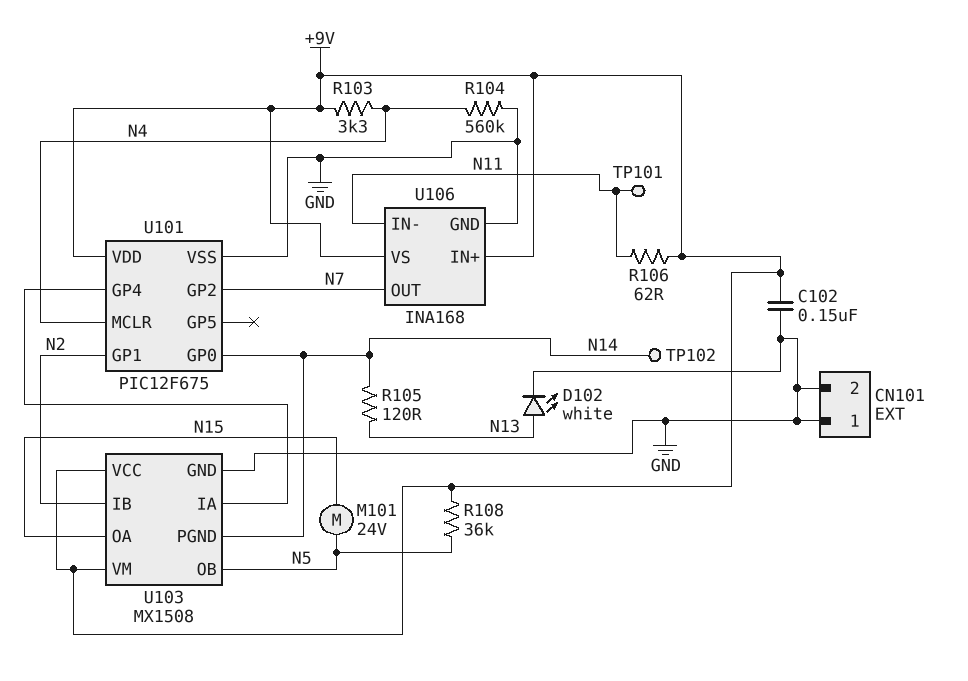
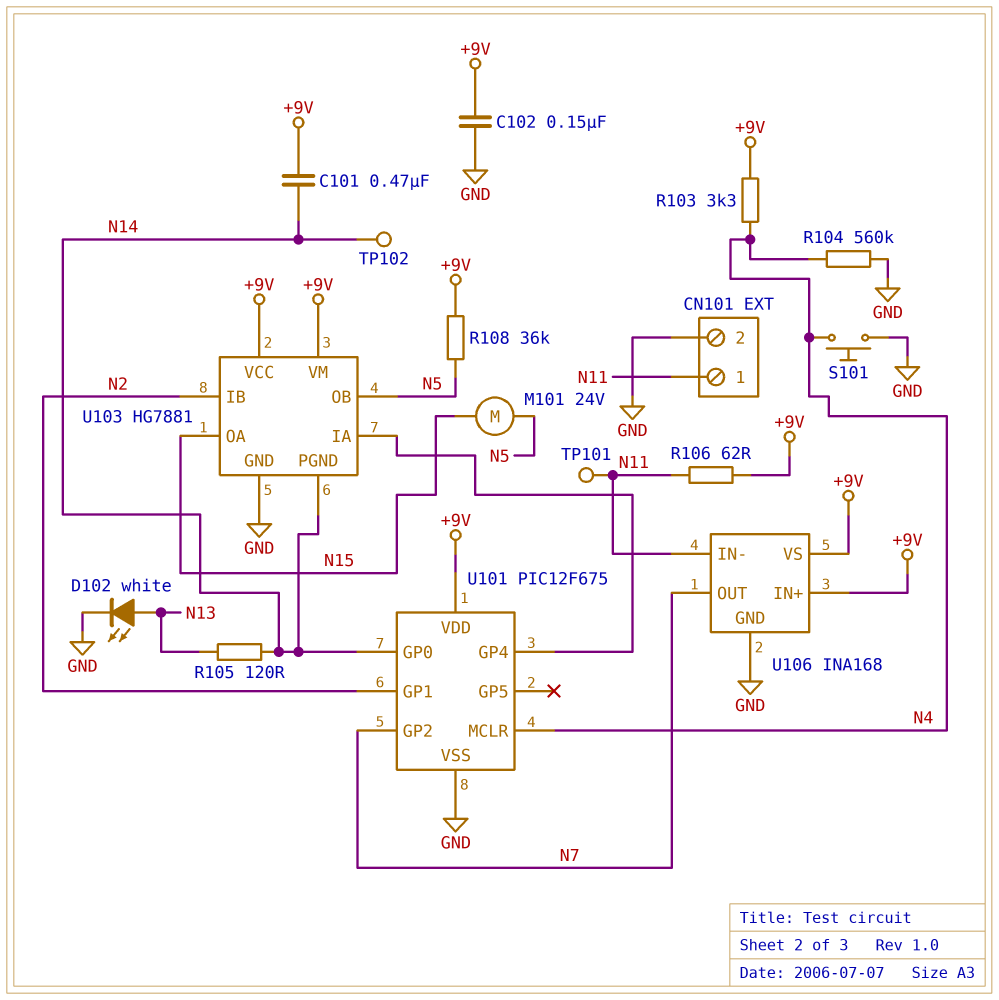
C101: none -> 470nF (+9V, N14)
CN101 pin 1: GND -> N11
S101: none -> button (GND, N4)
U103: MX1508 -> HG7881

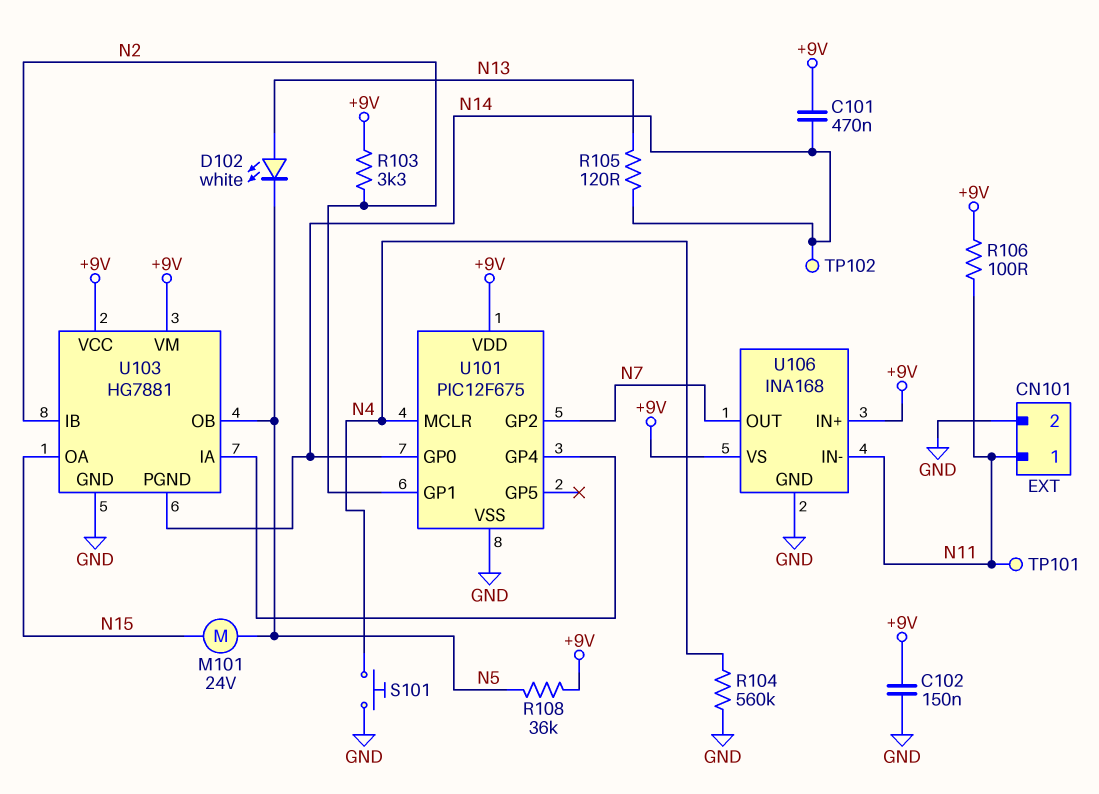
D102: LED white (A N13, K GND) -> LED white (A N13, K N5)
R103: 3.3k (+9V, N4) -> 3.3k (+9V, N2)
R106: 62 (+9V, N11) -> 100 (+9V, N11)

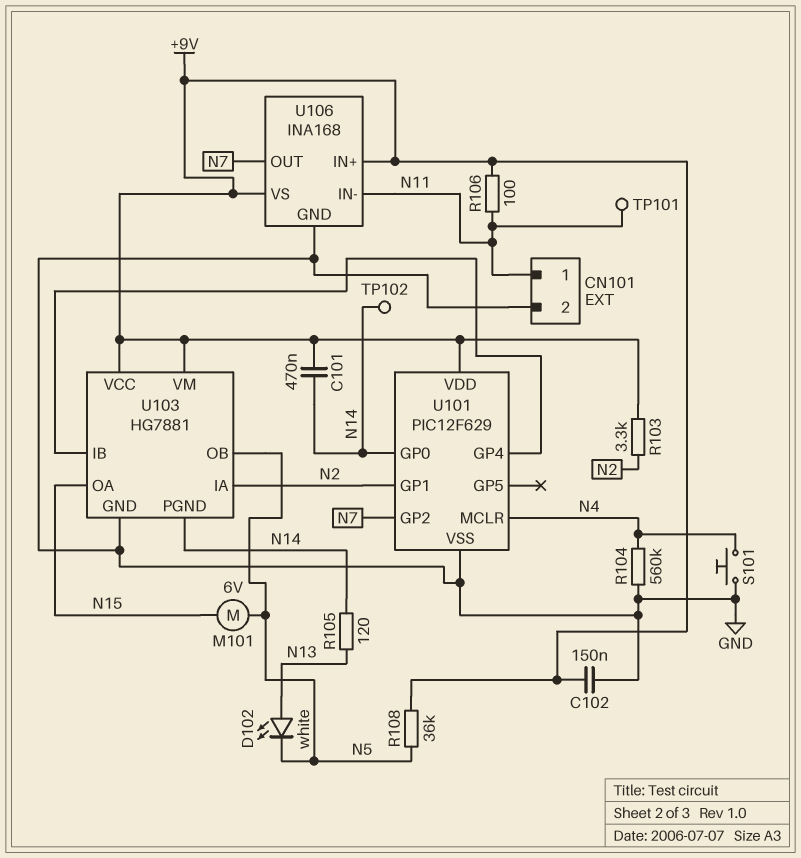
M101: motor 24V (N5, N15) -> motor 6V (N5, N15)
U101: PIC12F675 -> PIC12F629
U103 pin IA: U101/GP4 -> N2
U103 pin IB: N2 -> U101/GP4

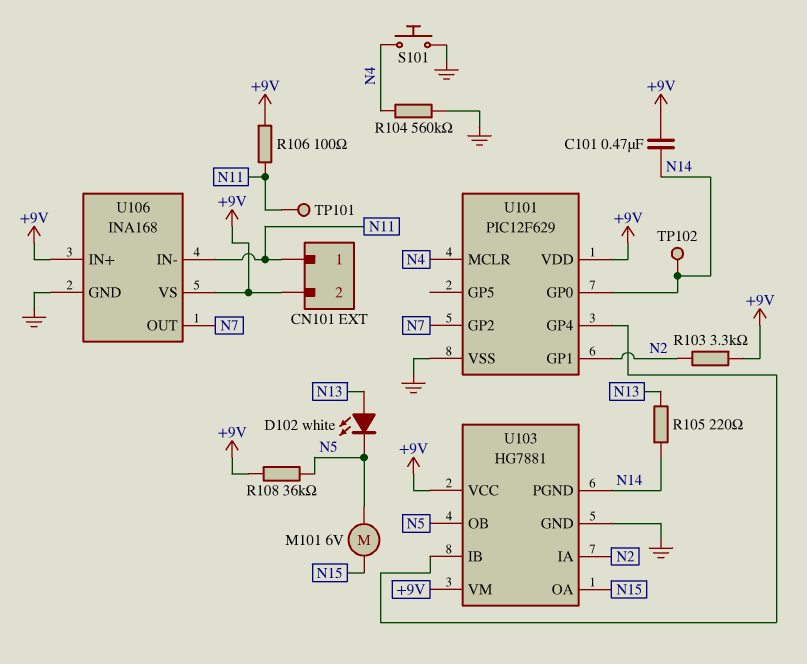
C102: 150nF (+9V, GND) -> none
CN101 pin 2: GND -> +9V
R105: 120 (N13, N14) -> 220 (N13, N14)

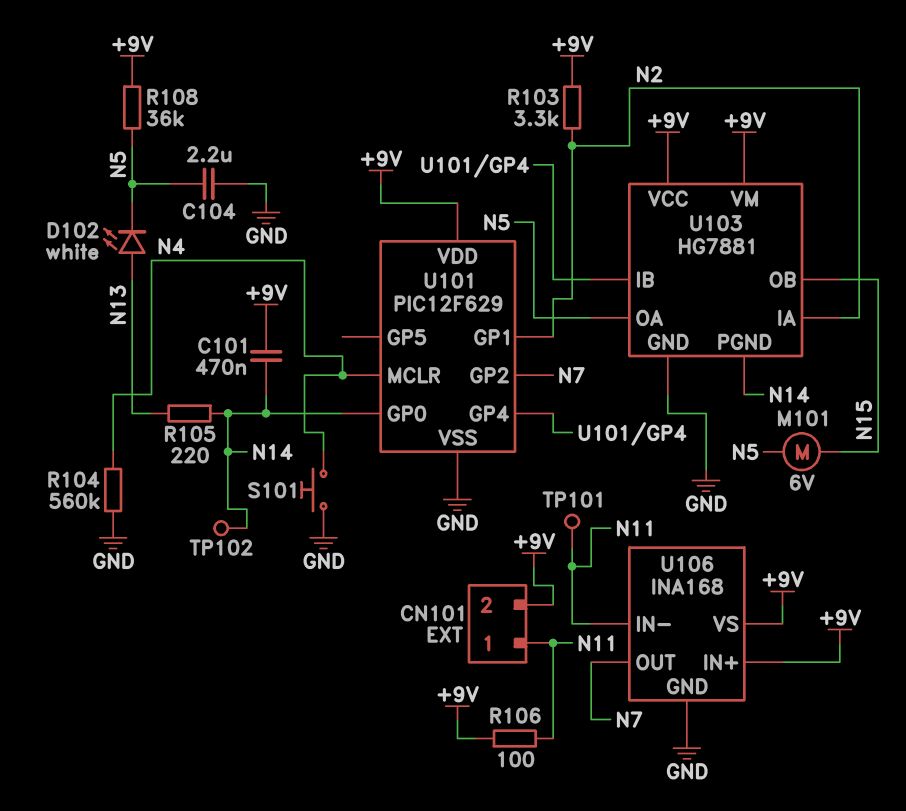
C104: none -> 2.2uF (GND, N5)
U103 pin OA: N15 -> N5
U103 pin OB: N5 -> N15

